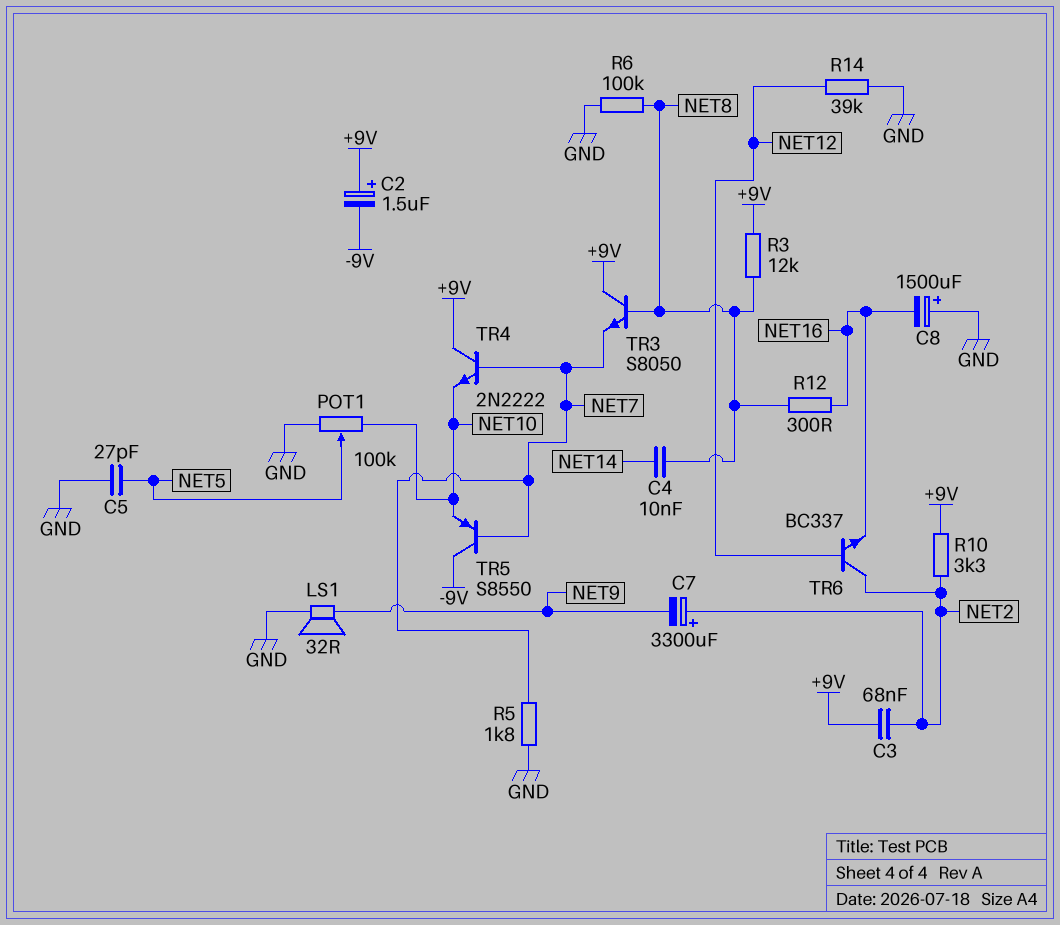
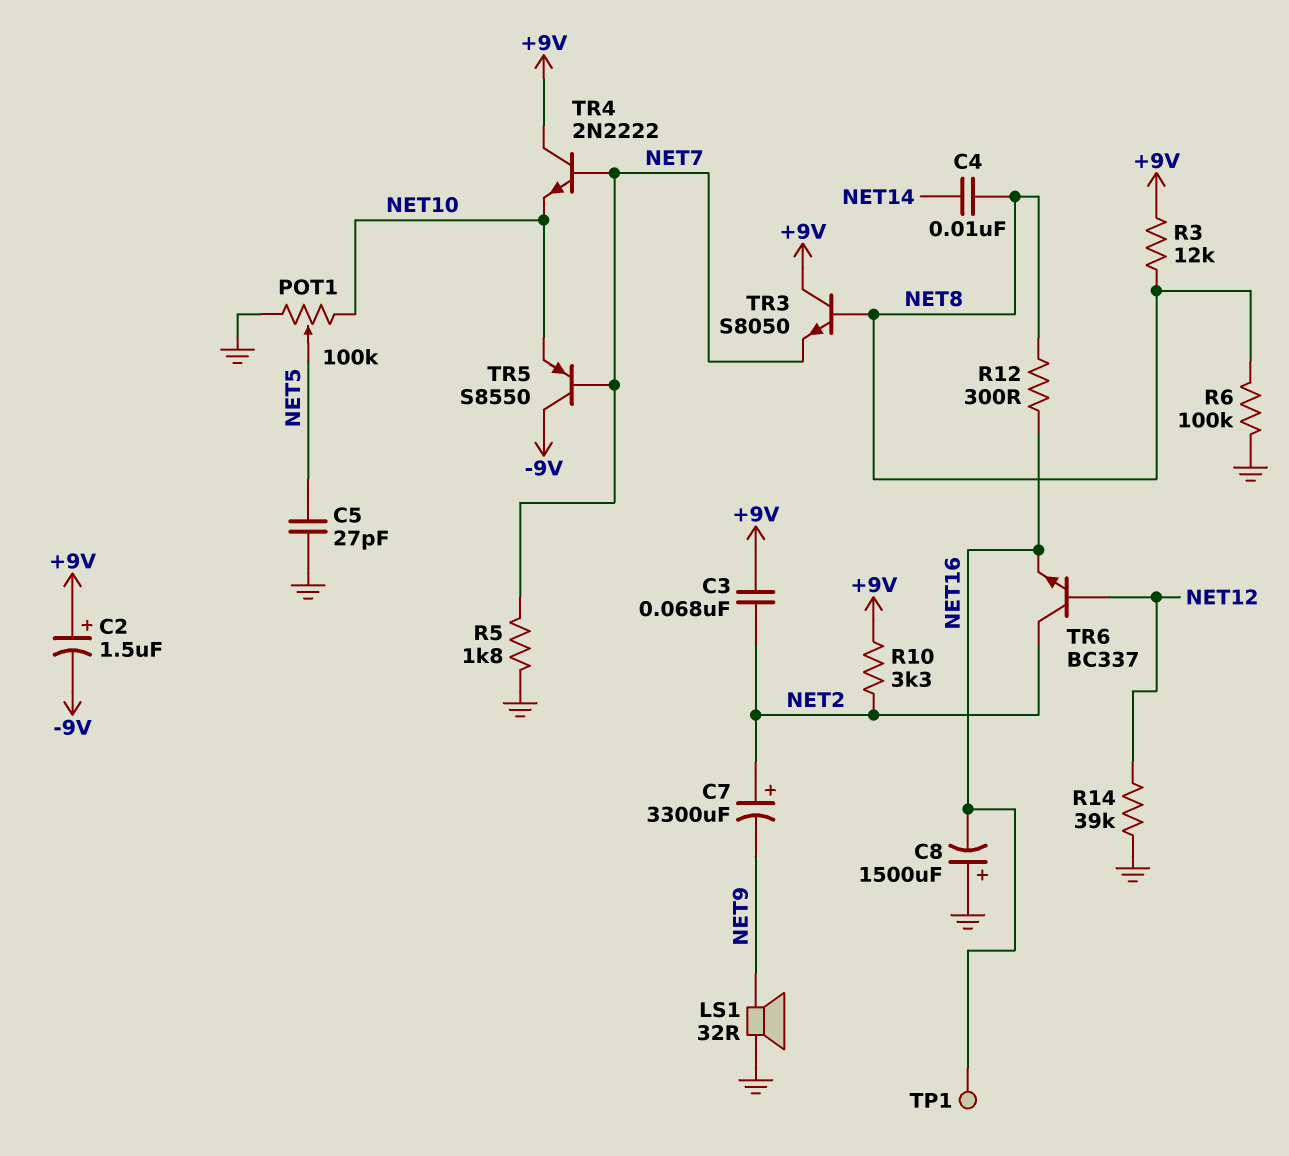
TP1: none -> test point (NET16)

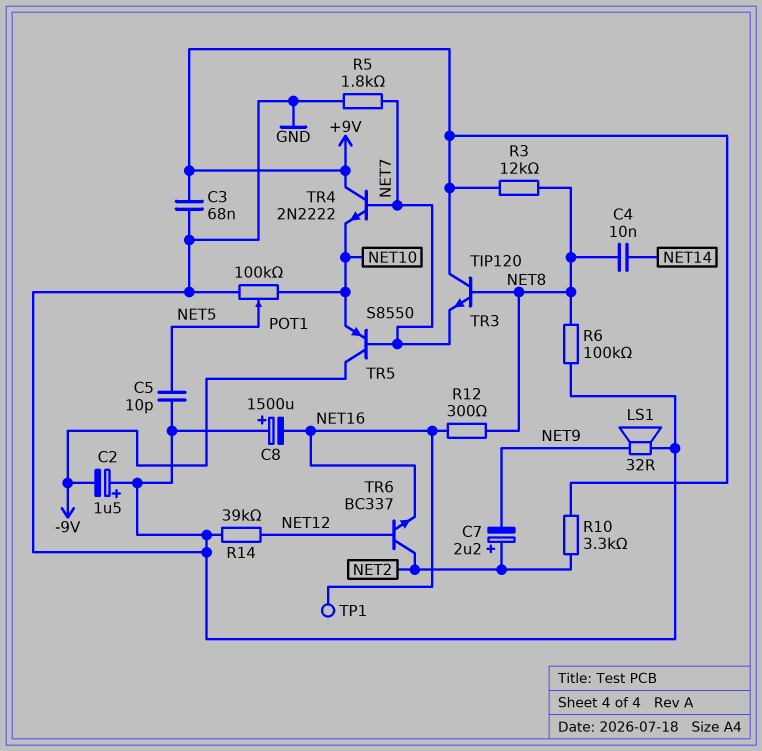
C2: 1.5uF (plus +9V, minus -9V) -> 1.5uF (plus GND, minus -9V)
C3: 68nF (+9V, NET2) -> 68nF (+9V, GND)
C5: 27pF (GND, NET5) -> 10pF (GND, NET5)
C7: 3300uF (plus NET2, minus NET9) -> 2.2uF (plus NET2, minus NET9)
TR3: NPN S8050 (B NET8, C +9V, E NET7) -> NPN TIP120 (B NET8, C +9V, E NET7)

